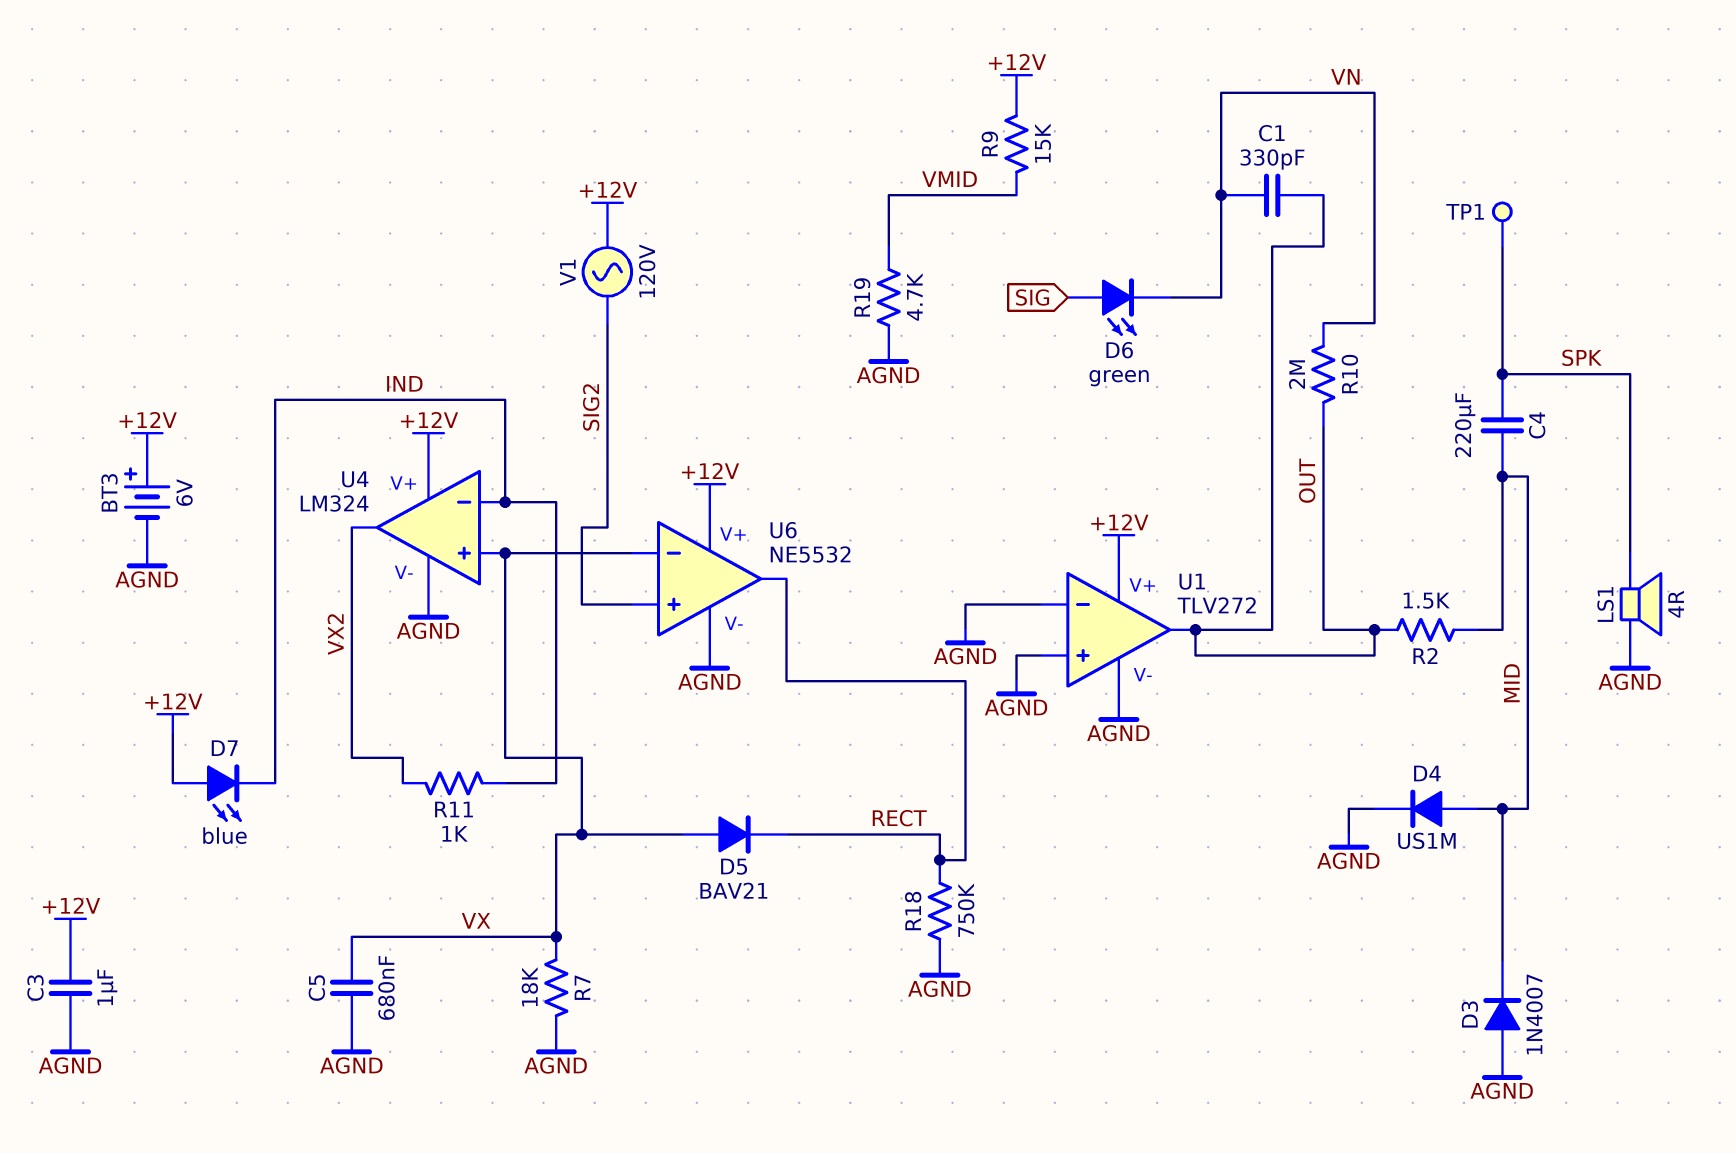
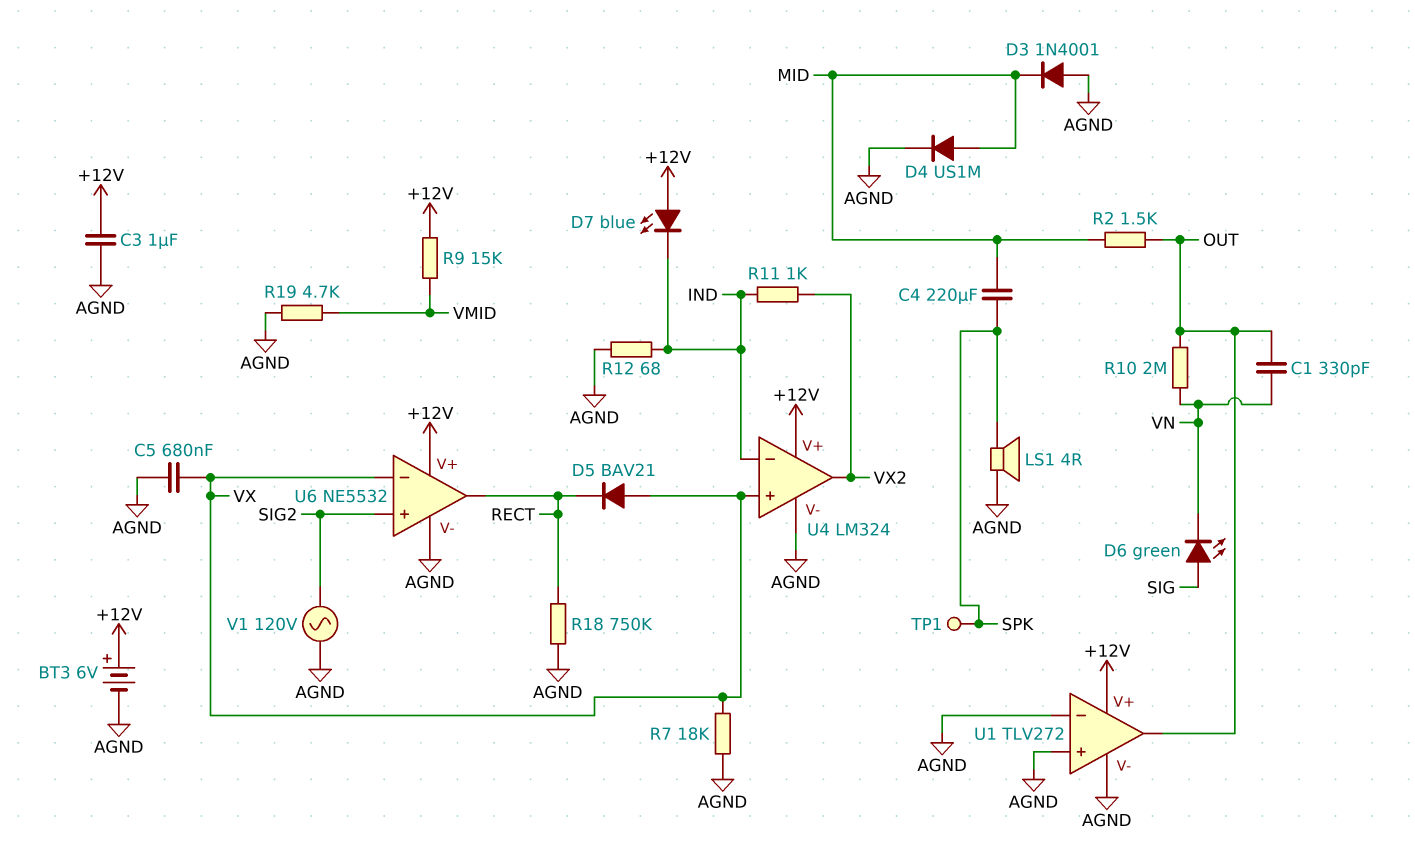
D3: diode 1N4007 (A AGND, K MID) -> diode 1N4001 (A AGND, K MID)
R12: none -> 68 (AGND, IND)
V1: AC 120V (+12V, SIG2) -> AC 120V (AGND, SIG2)

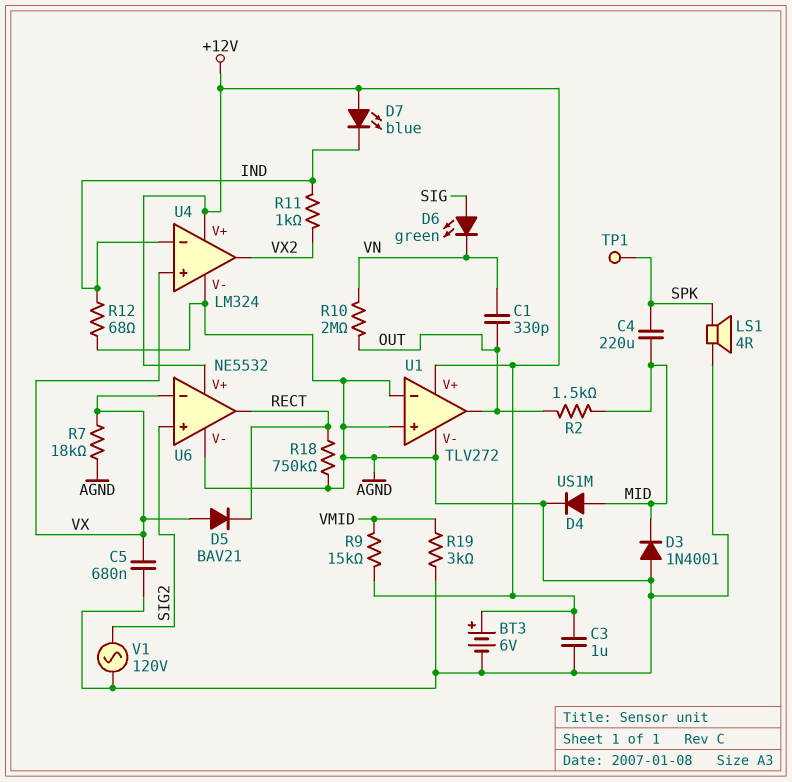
R19: 4.7k (AGND, VMID) -> 3k (AGND, VMID)

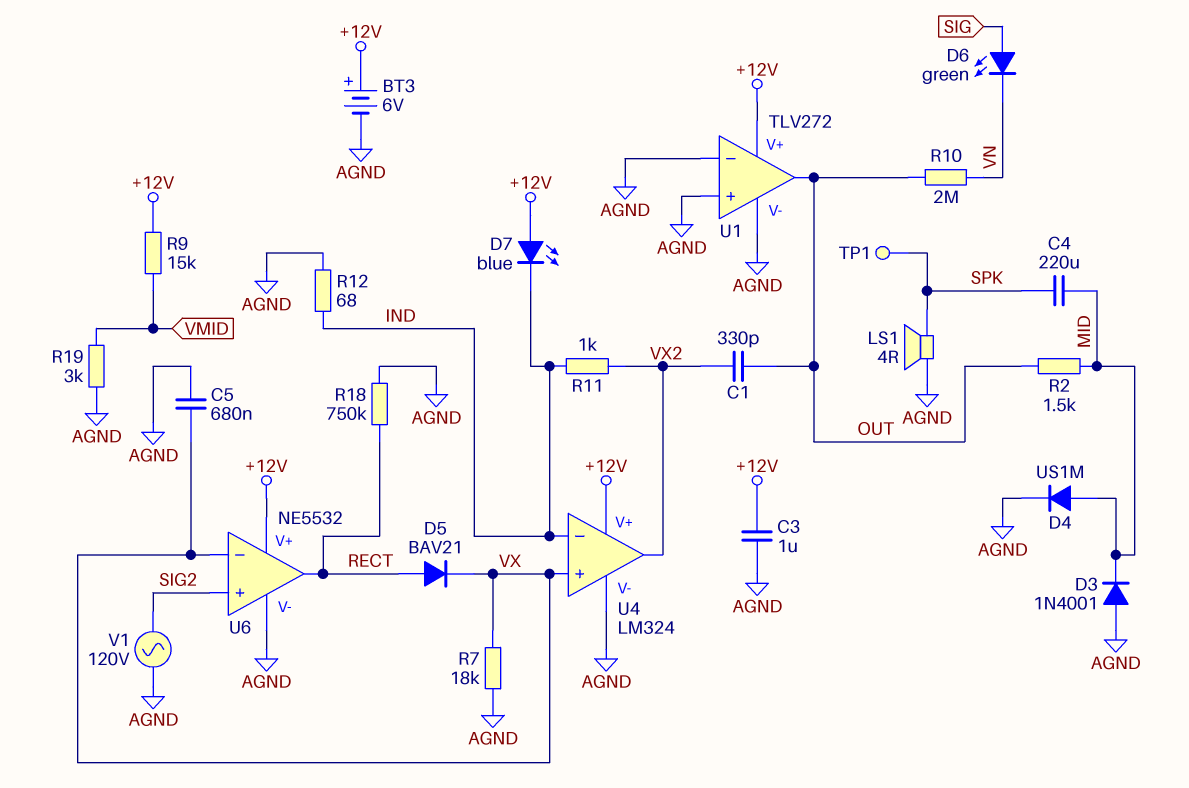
C1: 330pF (OUT, VN) -> 330pF (OUT, VX2)
D5: diode BAV21 (A VX, K RECT) -> diode BAV21 (A RECT, K VX)

